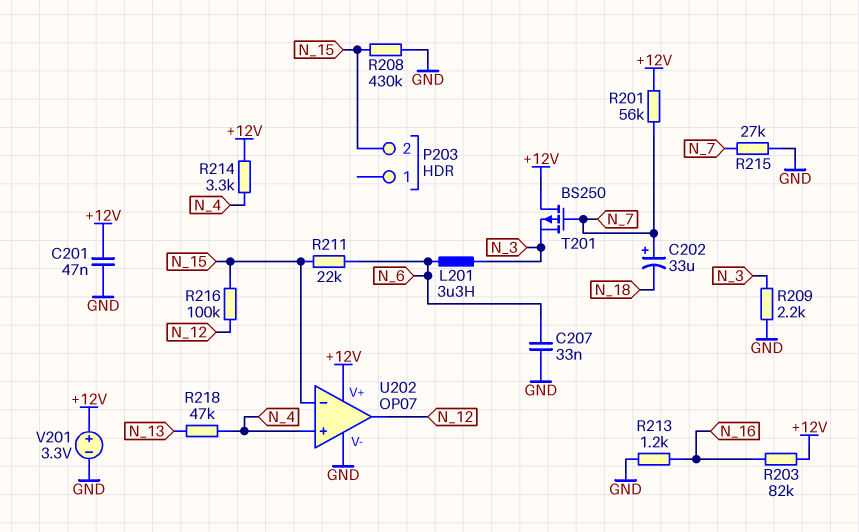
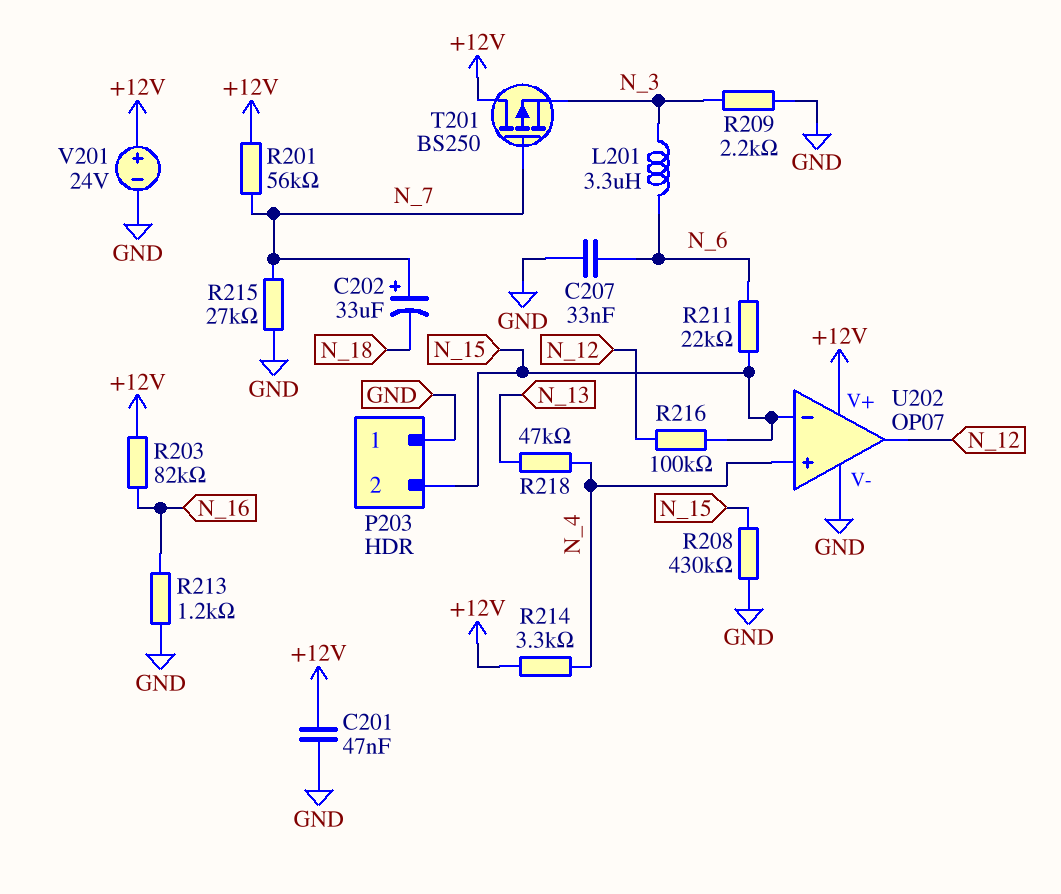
P203 pin 1: none -> GND
V201: 3.3V (plus +12V, minus GND) -> 24V (plus +12V, minus GND)

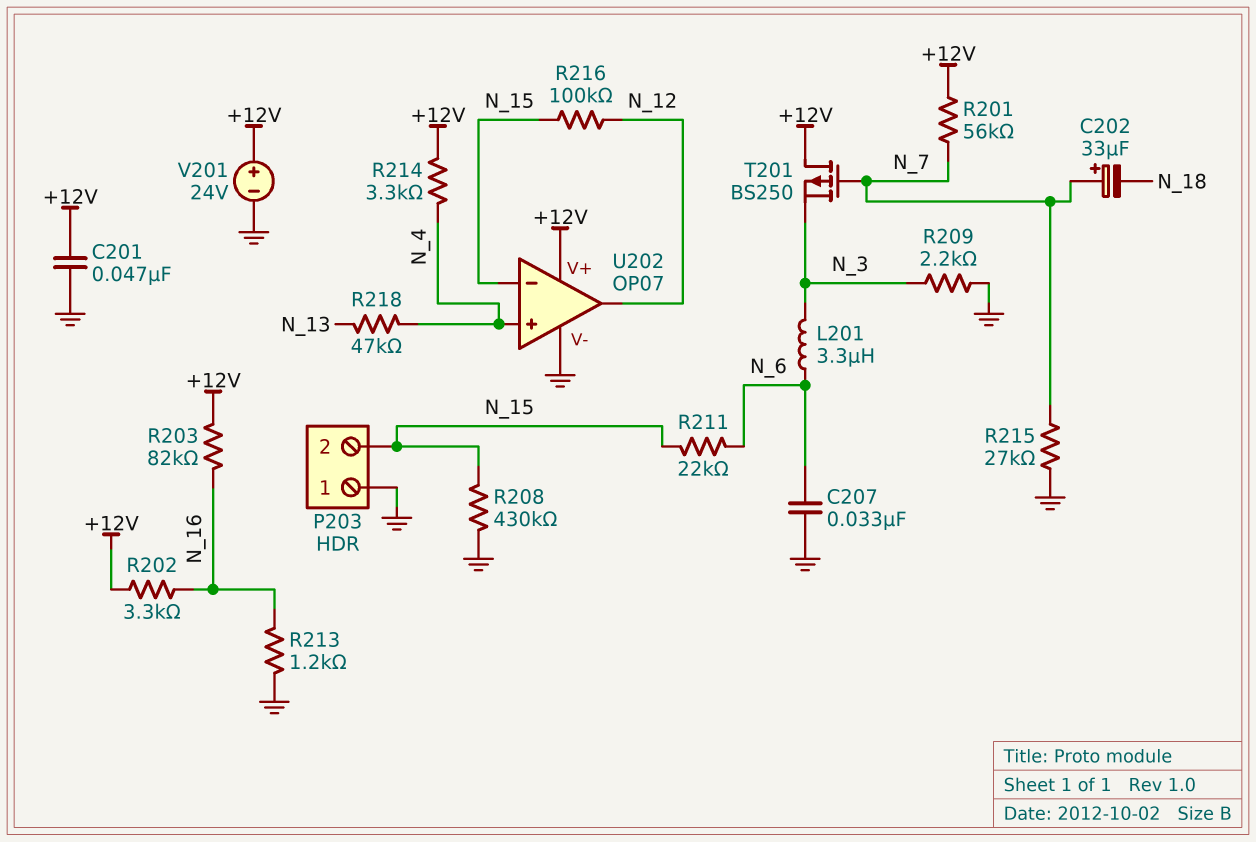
R202: none -> 3.3k (+12V, N_16)

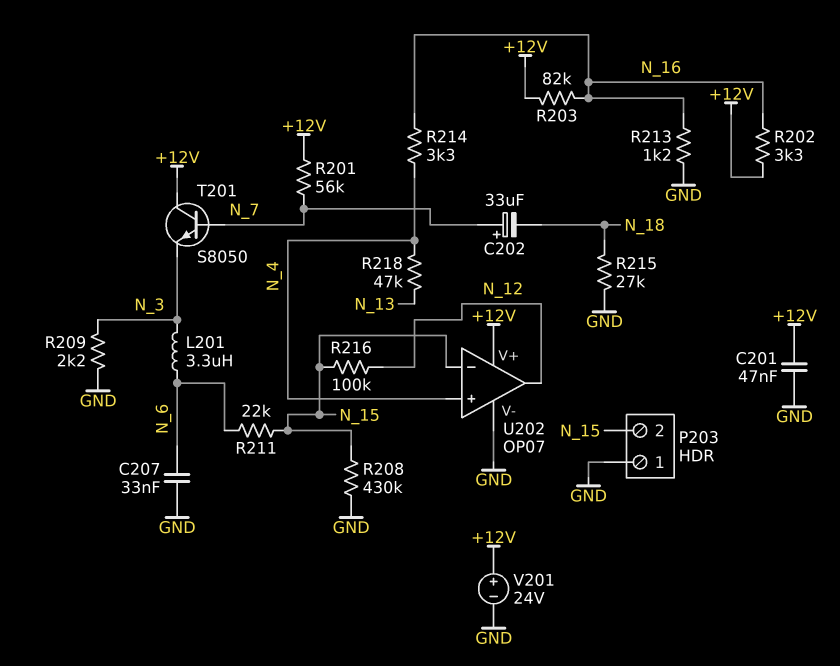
R214: 3.3k (+12V, N_4) -> 3.3k (N_4, N_16)
R215: 27k (GND, N_7) -> 27k (GND, N_18)
T201: PMOS BS250 (G N_7, D +12V, S N_3) -> NPN S8050 (B N_7, C +12V, E N_3)

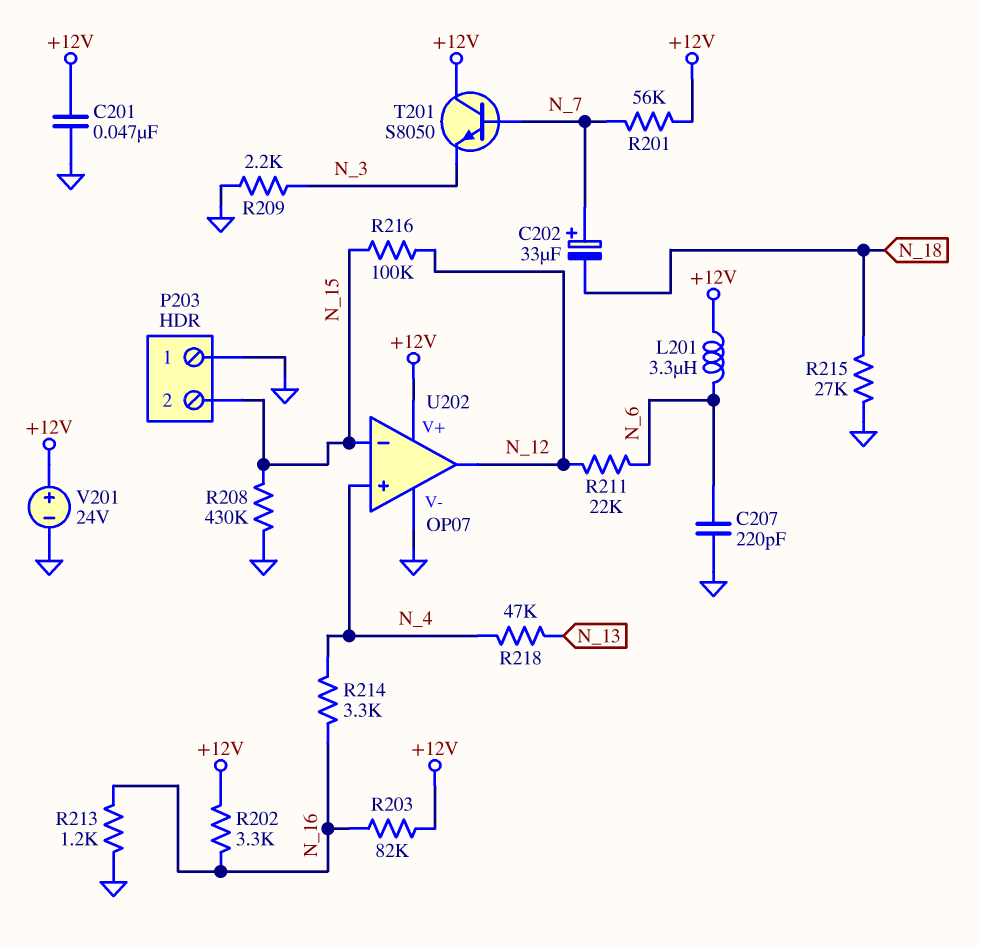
C207: 33nF (GND, N_6) -> 220pF (GND, N_6)
L201: 3.3uH (N_3, N_6) -> 3.3uH (+12V, N_6)
R211: 22k (N_6, N_15) -> 22k (N_6, N_12)

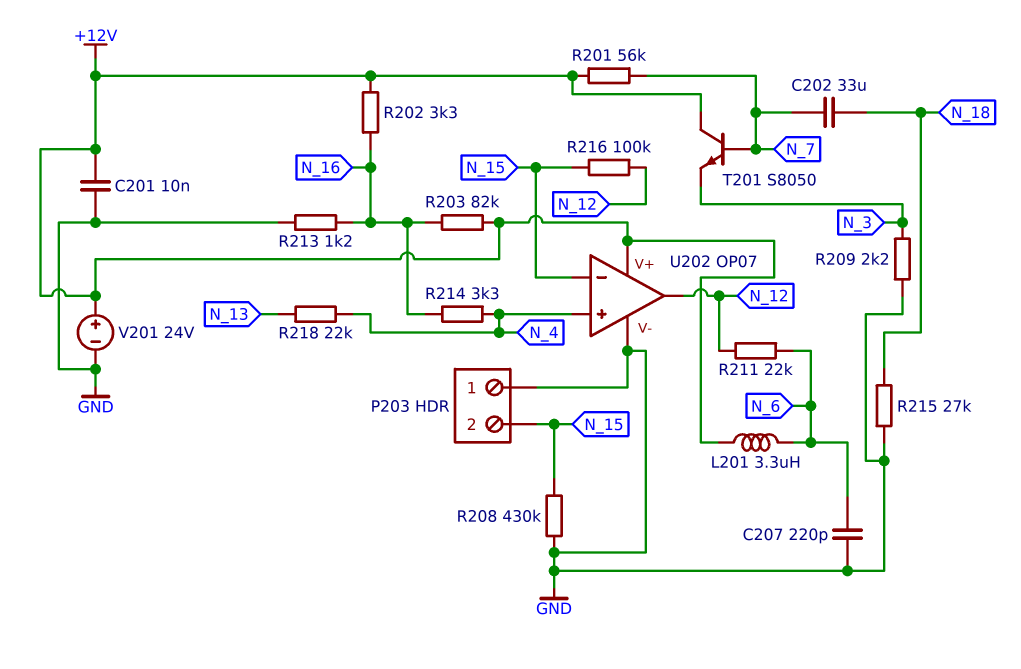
C201: 47nF (+12V, GND) -> 10nF (+12V, GND)
C202: 33uF (plus N_7, minus N_18) -> 33uF (N_7, N_18)
R218: 47k (N_4, N_13) -> 22k (N_4, N_13)

